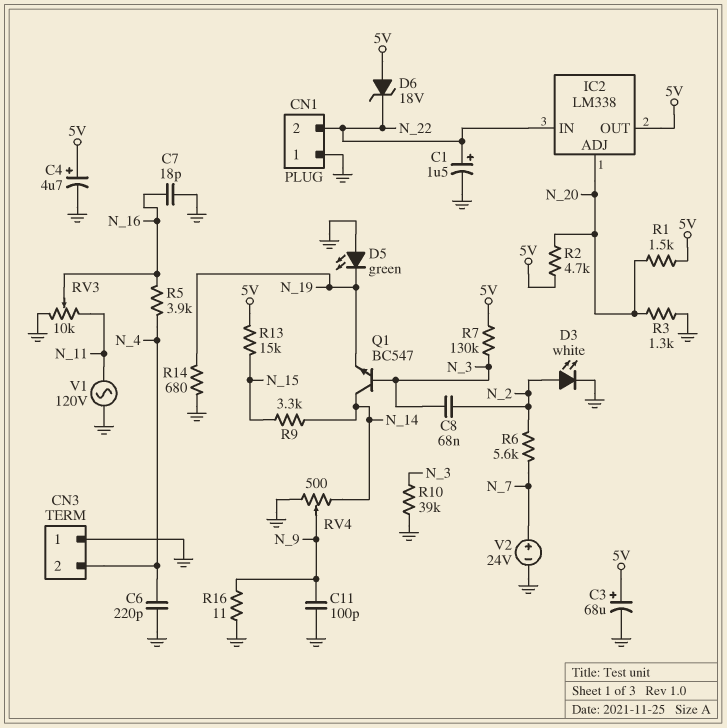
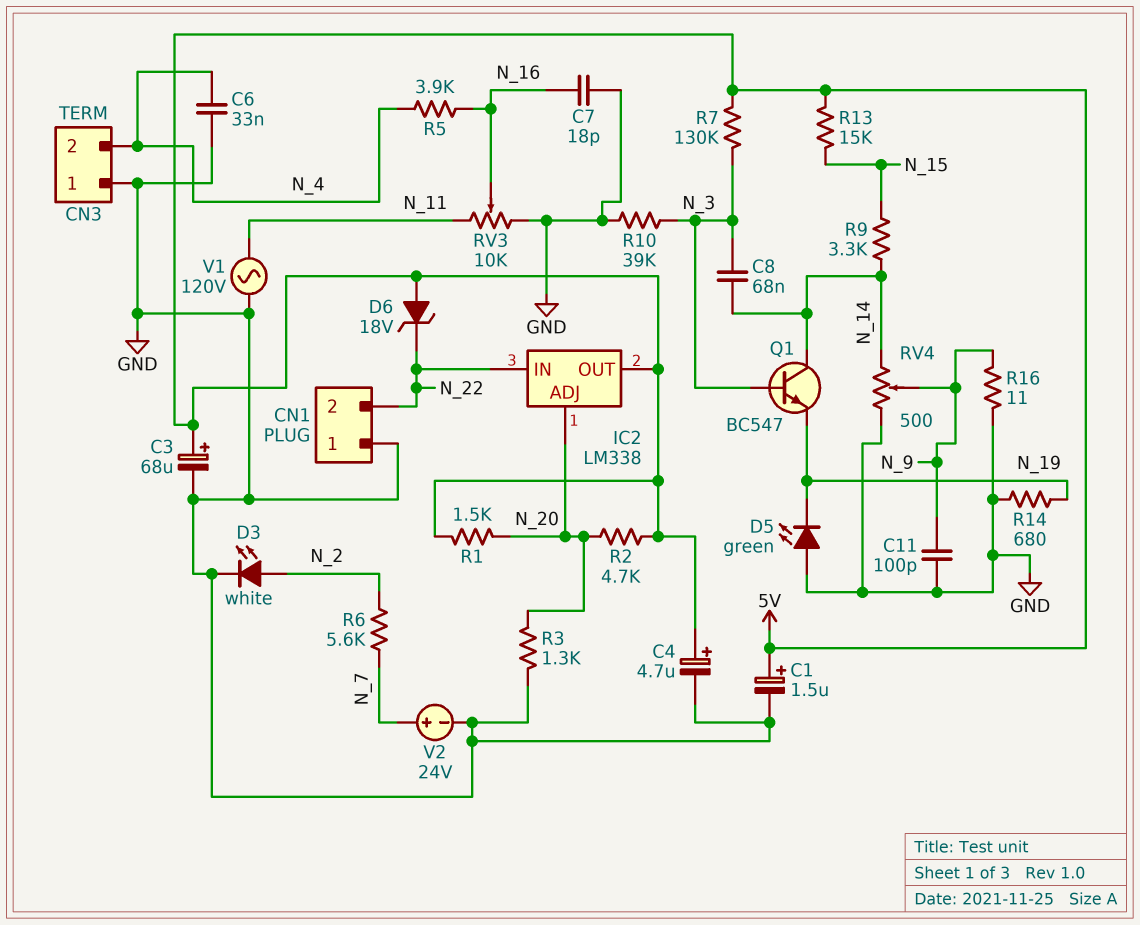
C1: 1.5uF (plus N_22, minus GND) -> 1.5uF (plus 5V, minus GND)
C6: 220pF (GND, N_4) -> 33nF (GND, N_4)
C8: 68nF (N_2, N_3) -> 68nF (N_3, N_14)

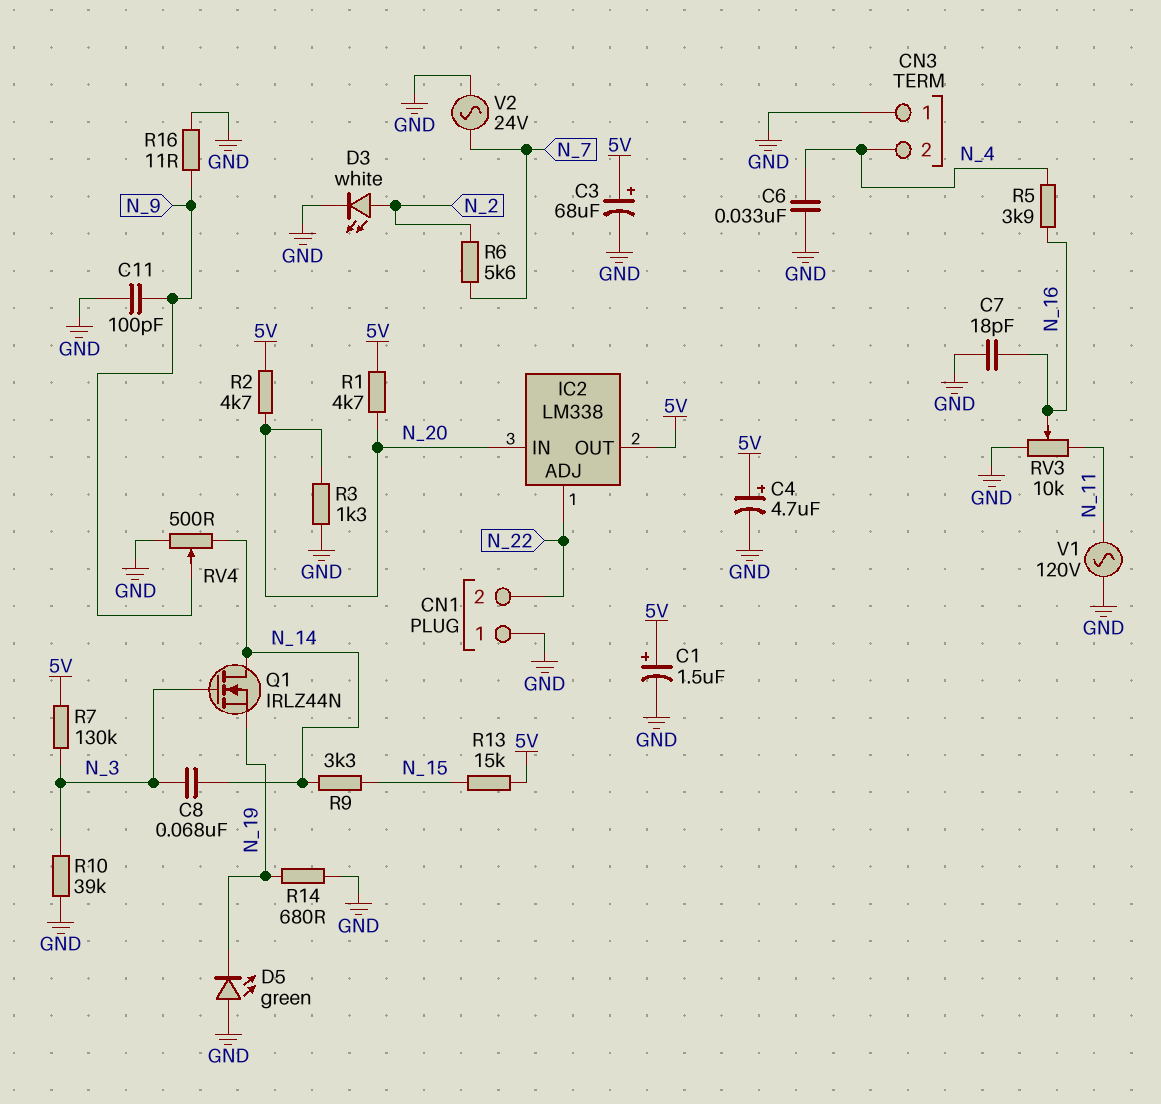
D6: zener 18V (A 5V, K N_22) -> none
IC2 pin ADJ: N_20 -> N_22
IC2 pin IN: N_22 -> N_20
Q1: NPN BC547 (B N_3, C N_14, E N_19) -> NMOS IRLZ44N (G N_3, D N_14, S N_19)
R1: 1.5k (5V, N_20) -> 4.7k (5V, N_20)
V2: 24V (plus N_7, minus GND) -> AC 24V (GND, N_7)

